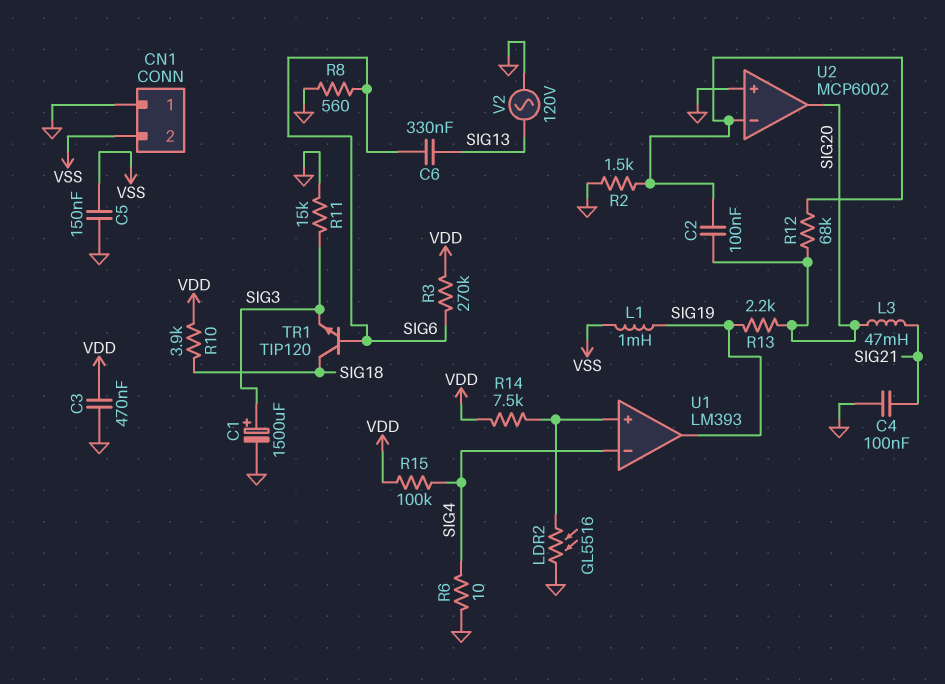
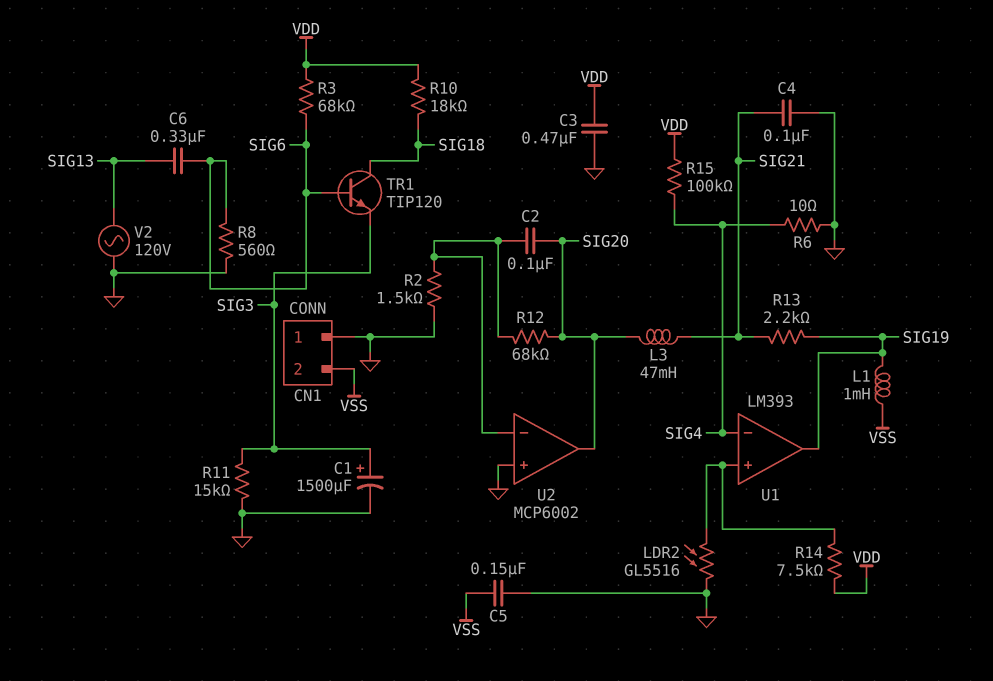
R3: 270k (SIG6, VDD) -> 68k (SIG6, VDD)
R10: 3.9k (SIG18, VDD) -> 18k (SIG18, VDD)
R13: 2.2k (SIG19, SIG20) -> 2.2k (SIG19, SIG21)

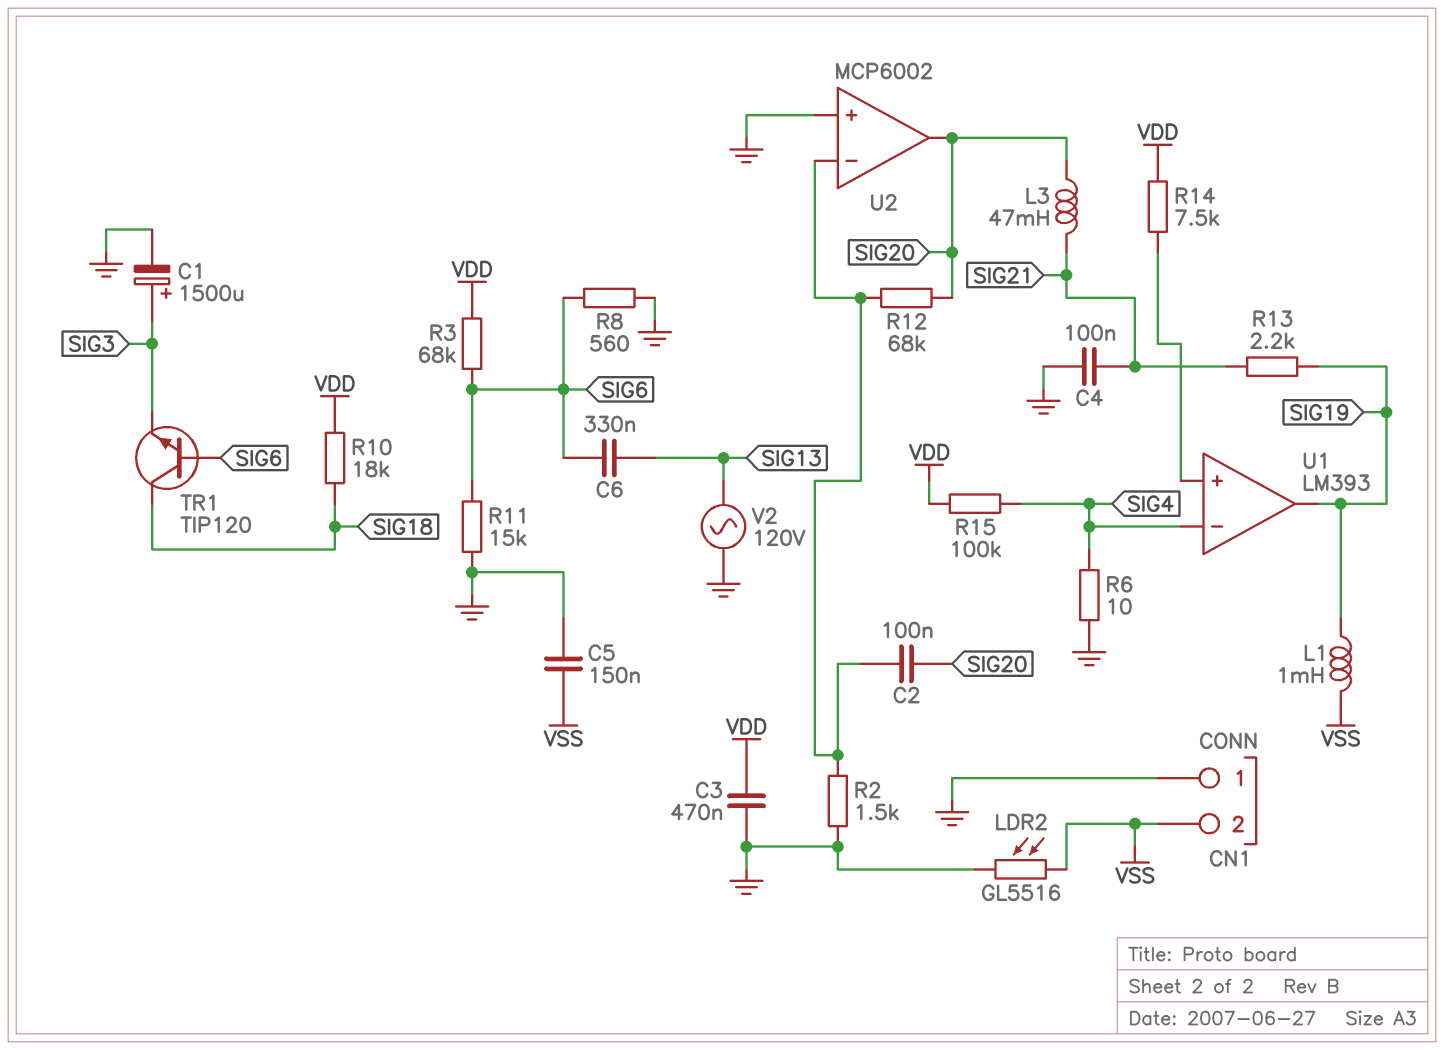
LDR2: GL5516 (GND, U1/in+) -> GL5516 (GND, VSS)
R11: 15k (GND, SIG3) -> 15k (GND, SIG6)

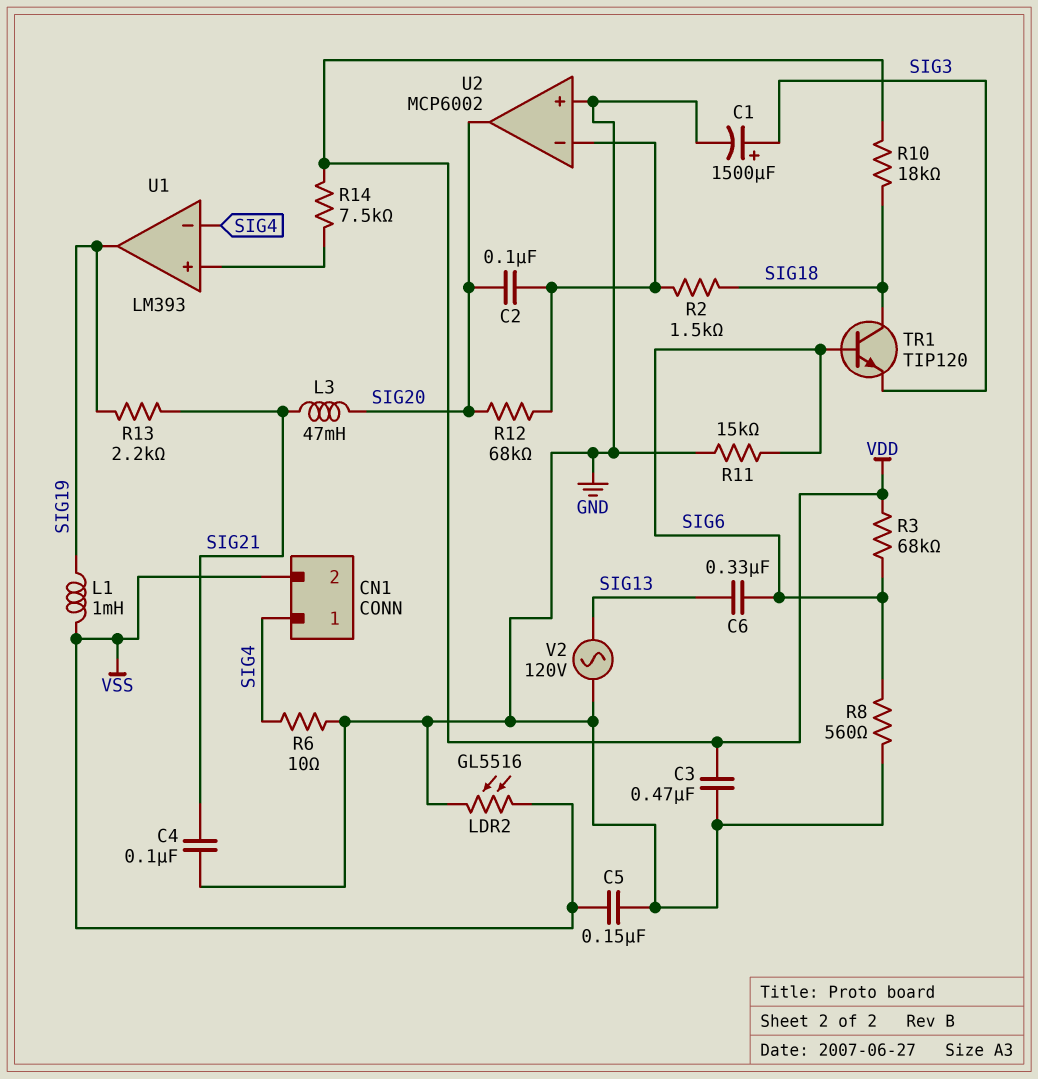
CN1 pin 1: GND -> SIG4
R2: 1.5k (GND, U2/in-) -> 1.5k (SIG18, U2/in-)
R15: 100k (SIG4, VDD) -> none

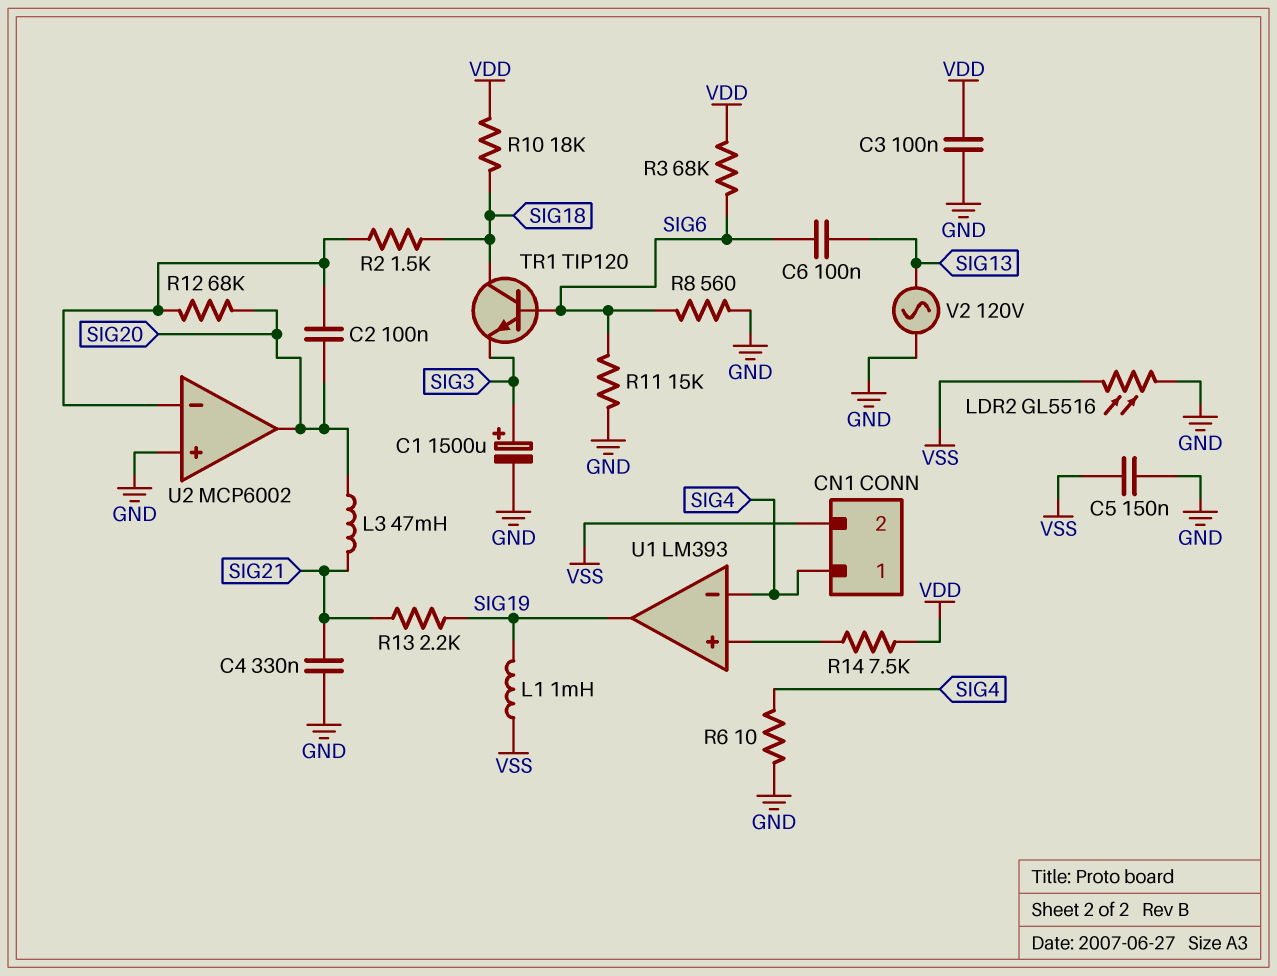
C3: 470nF (GND, VDD) -> 100nF (GND, VDD)
C4: 100nF (GND, SIG21) -> 330nF (GND, SIG21)
C6: 330nF (SIG6, SIG13) -> 100nF (SIG6, SIG13)

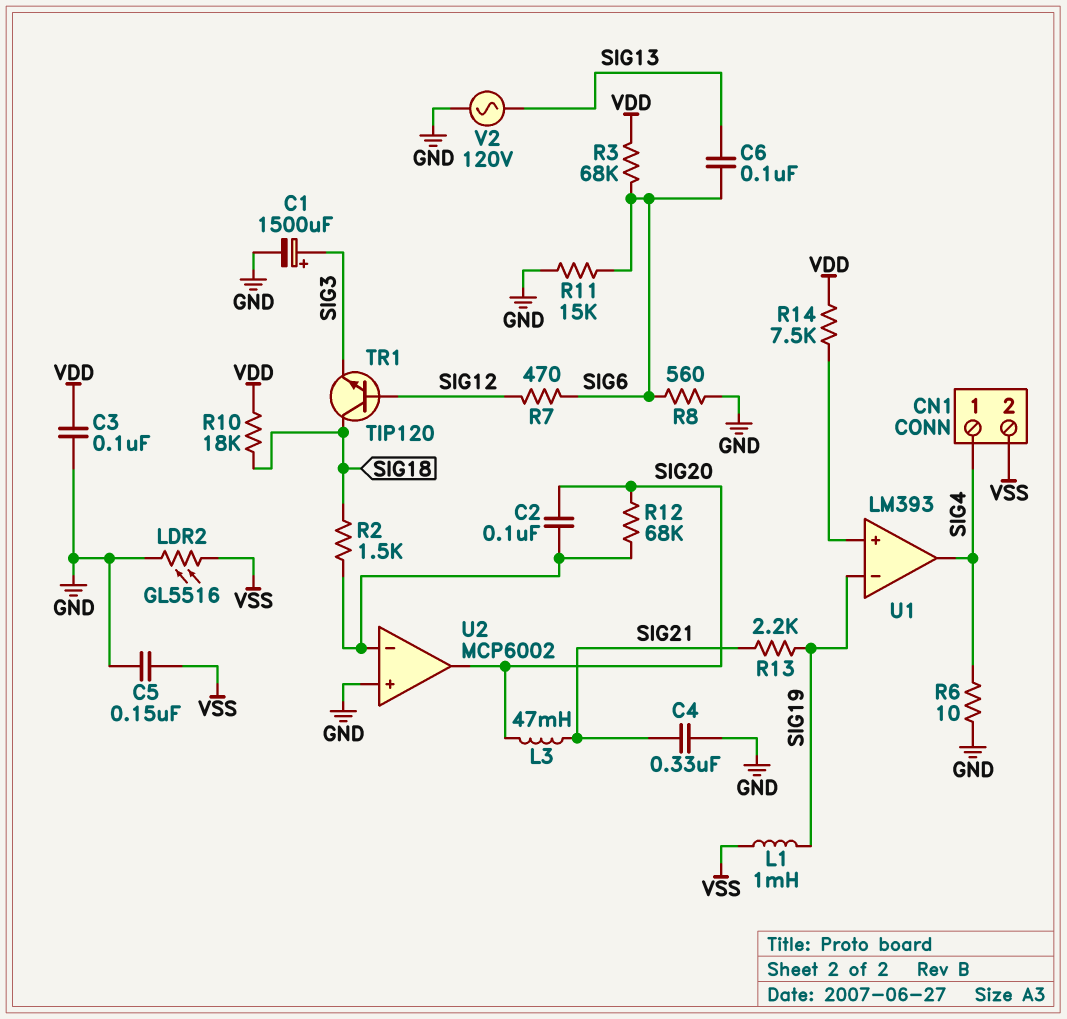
R7: none -> 470 (SIG6, SIG12)
TR1: NPN TIP120 (B SIG6, C SIG18, E SIG3) -> NPN TIP120 (B SIG12, C SIG18, E SIG3)
U1 pin in-: SIG4 -> SIG19
U1 pin out: SIG19 -> SIG4

